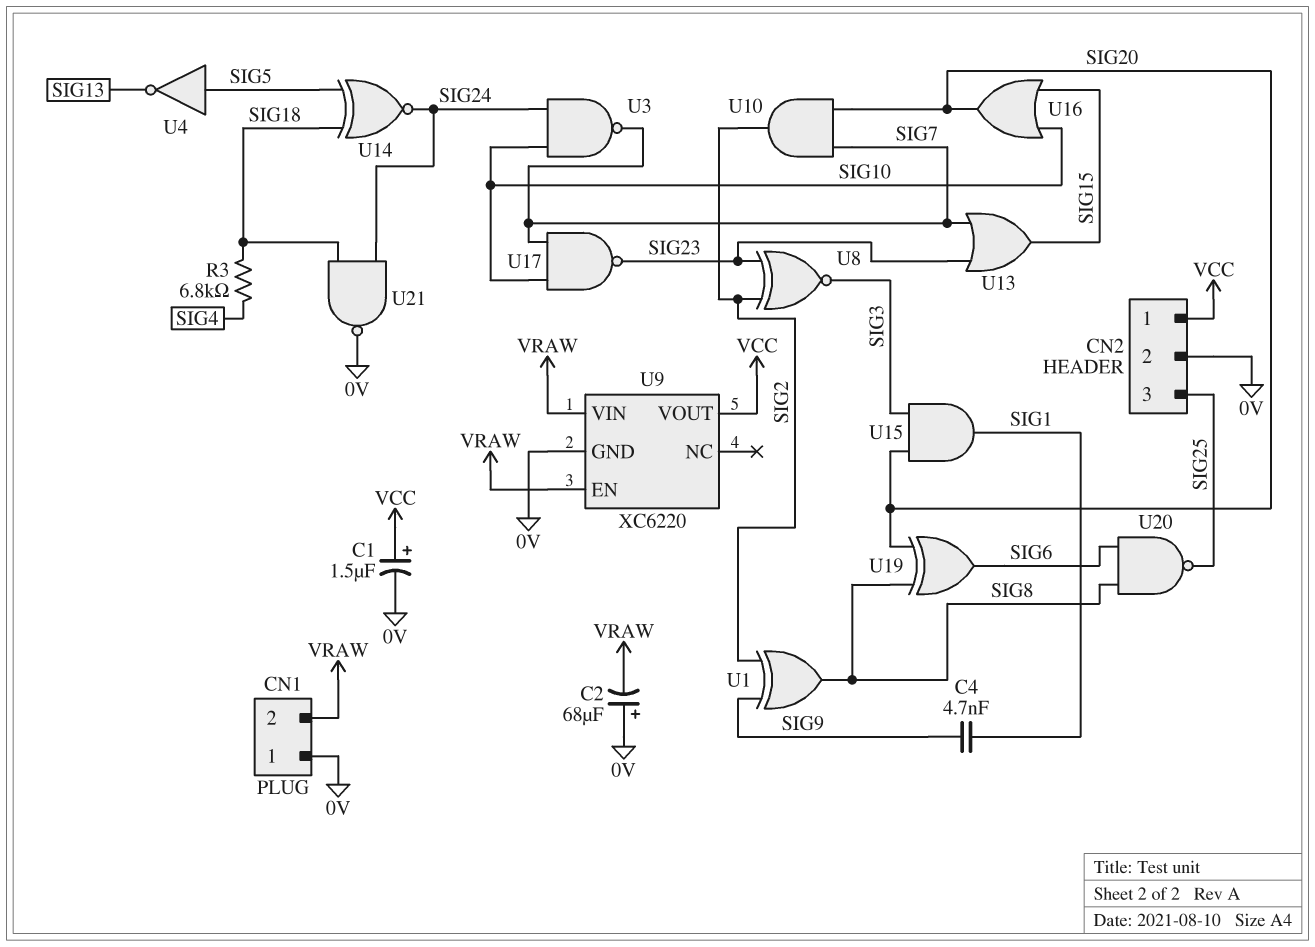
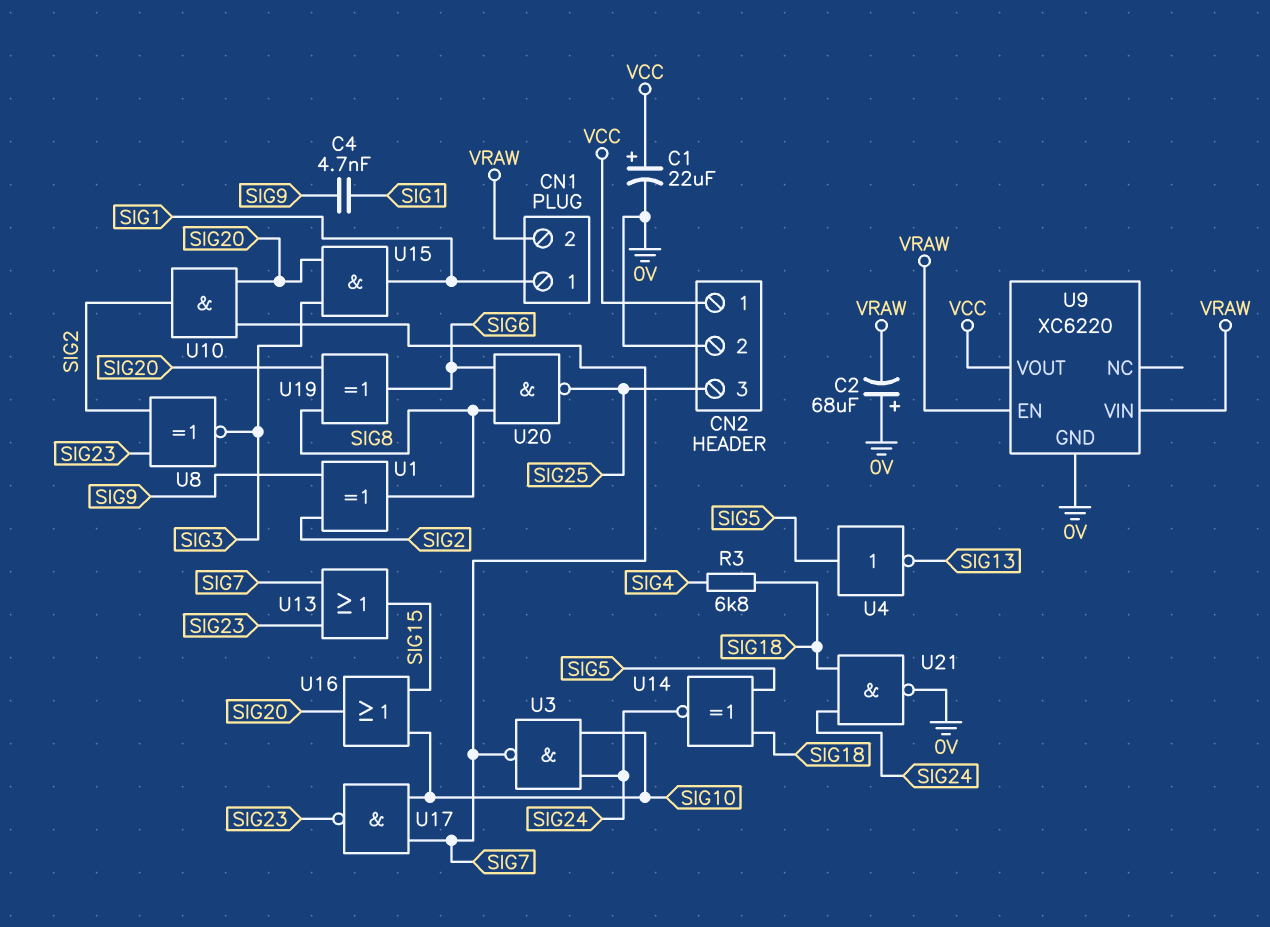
C1: 1.5uF (plus VCC, minus 0V) -> 22uF (plus VCC, minus 0V)
CN1 pin 1: 0V -> SIG1

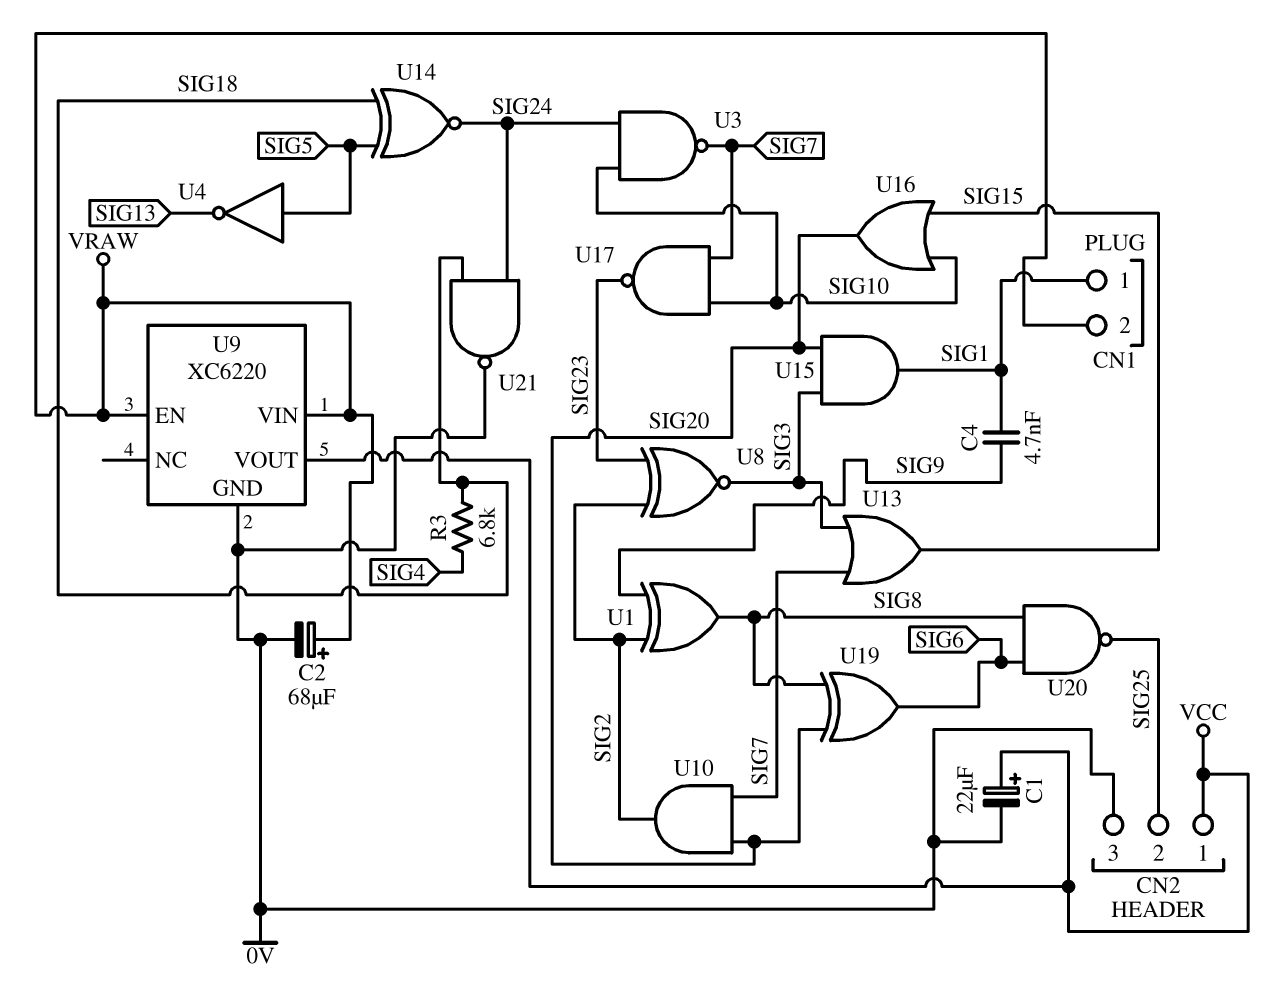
C2: 68uF (plus 0V, minus VRAW) -> 68uF (plus VRAW, minus 0V)
CN2 pin 2: 0V -> SIG25
CN2 pin 3: SIG25 -> 0V
U13: OR (in SIG7, in SIG23, out SIG15) -> OR (in SIG3, in SIG7, out SIG15)

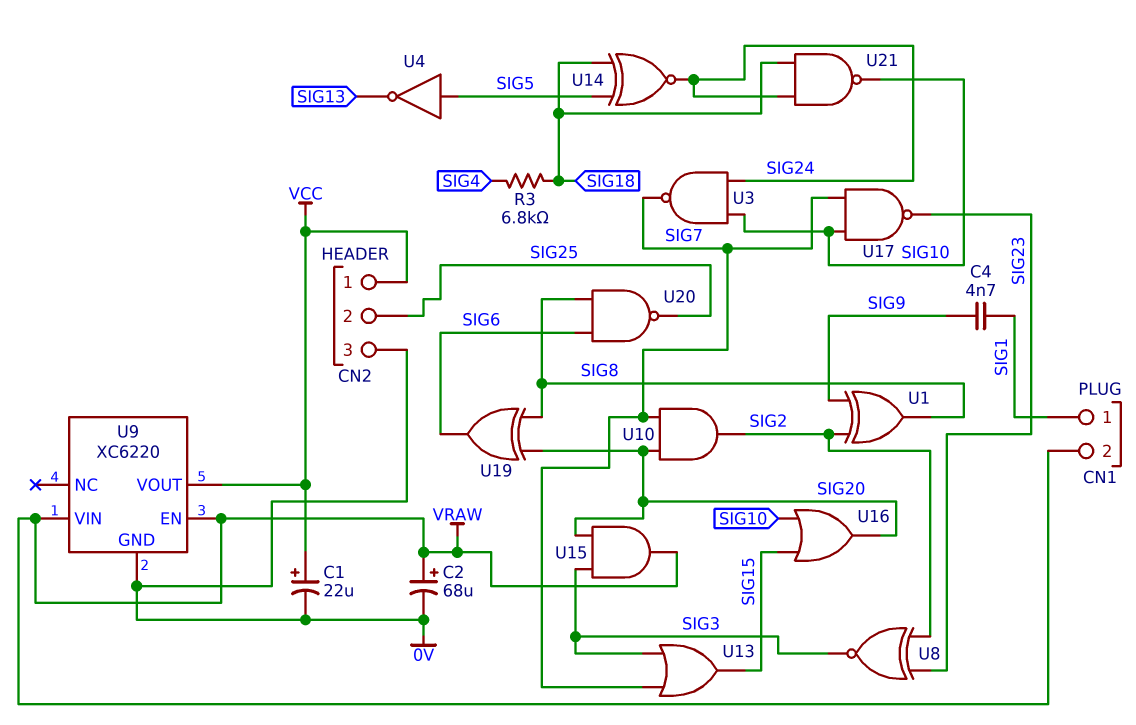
U15: AND (in SIG3, in SIG20, out SIG1) -> AND (in SIG3, in SIG20, out VRAW)
U21: NAND (in SIG18, in SIG24, out 0V) -> NAND (in SIG18, in SIG24, out SIG10)

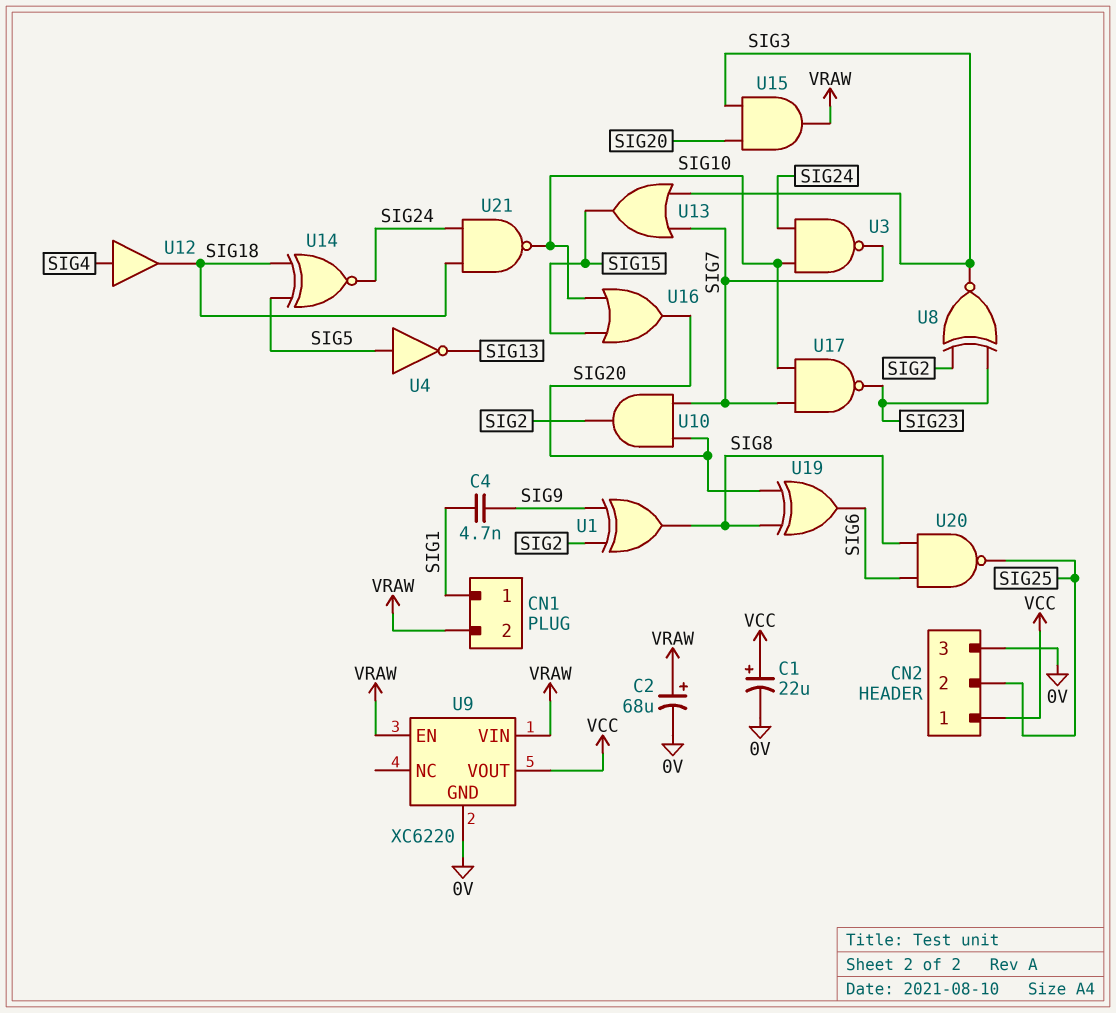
R3: 6.8k (SIG4, SIG18) -> none
U12: none -> buffer (in SIG4, out SIG18)

